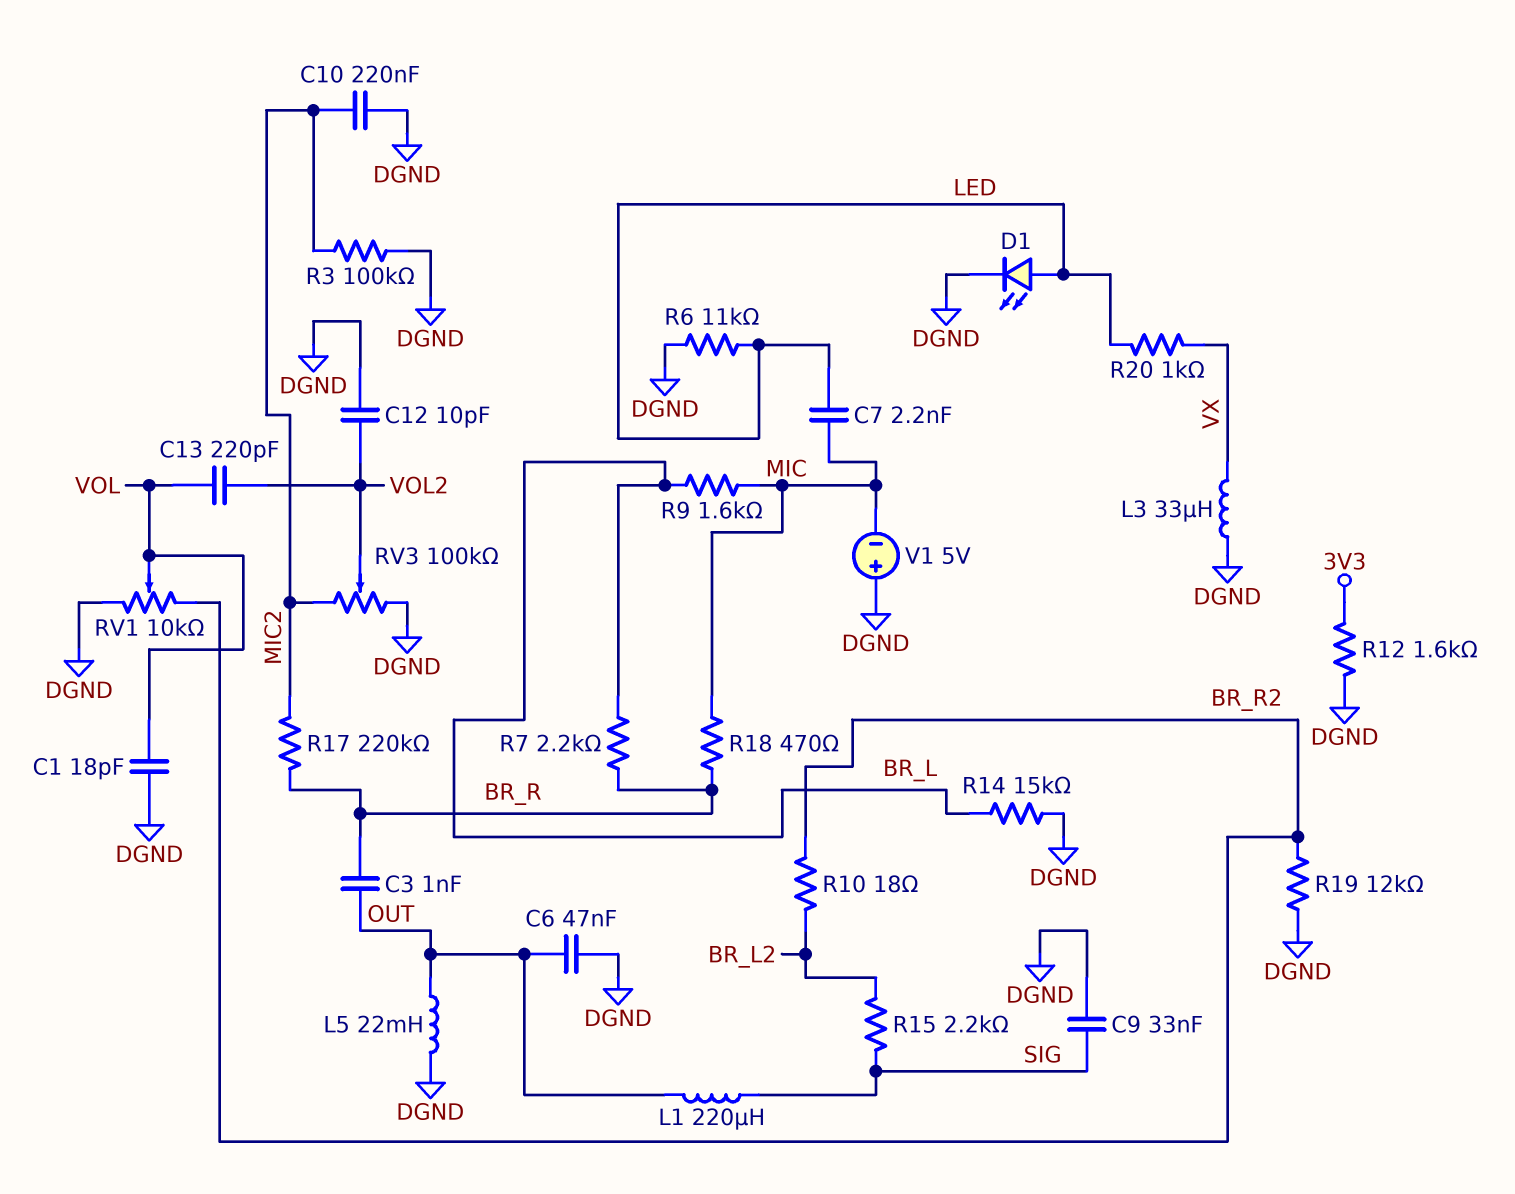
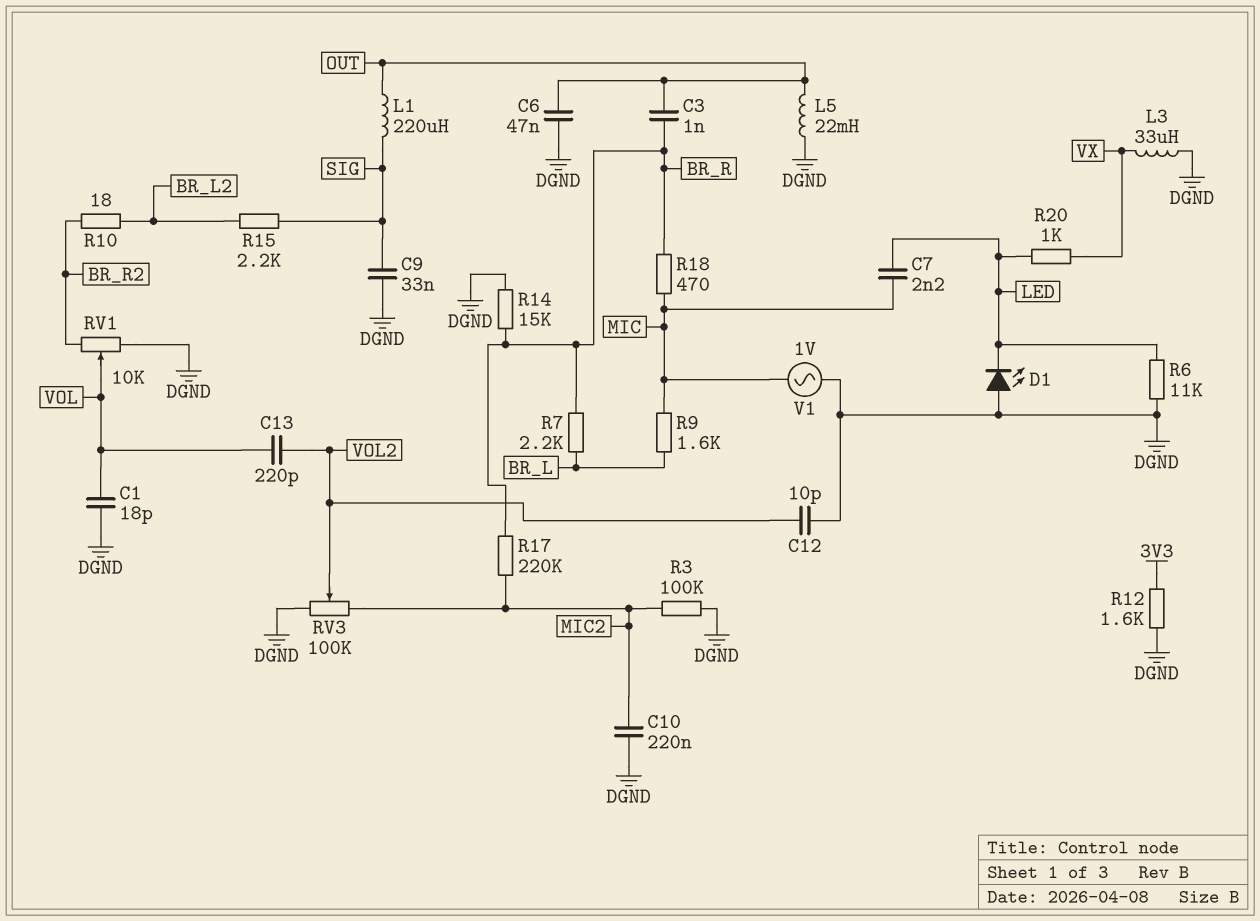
D1: LED (A LED, K DGND) -> LED (A DGND, K LED)
R14: 15k (BR_L, DGND) -> 15k (BR_R, DGND)
R19: 12k (BR_R2, DGND) -> none
V1: 5V (plus DGND, minus MIC) -> AC 1V (DGND, MIC)

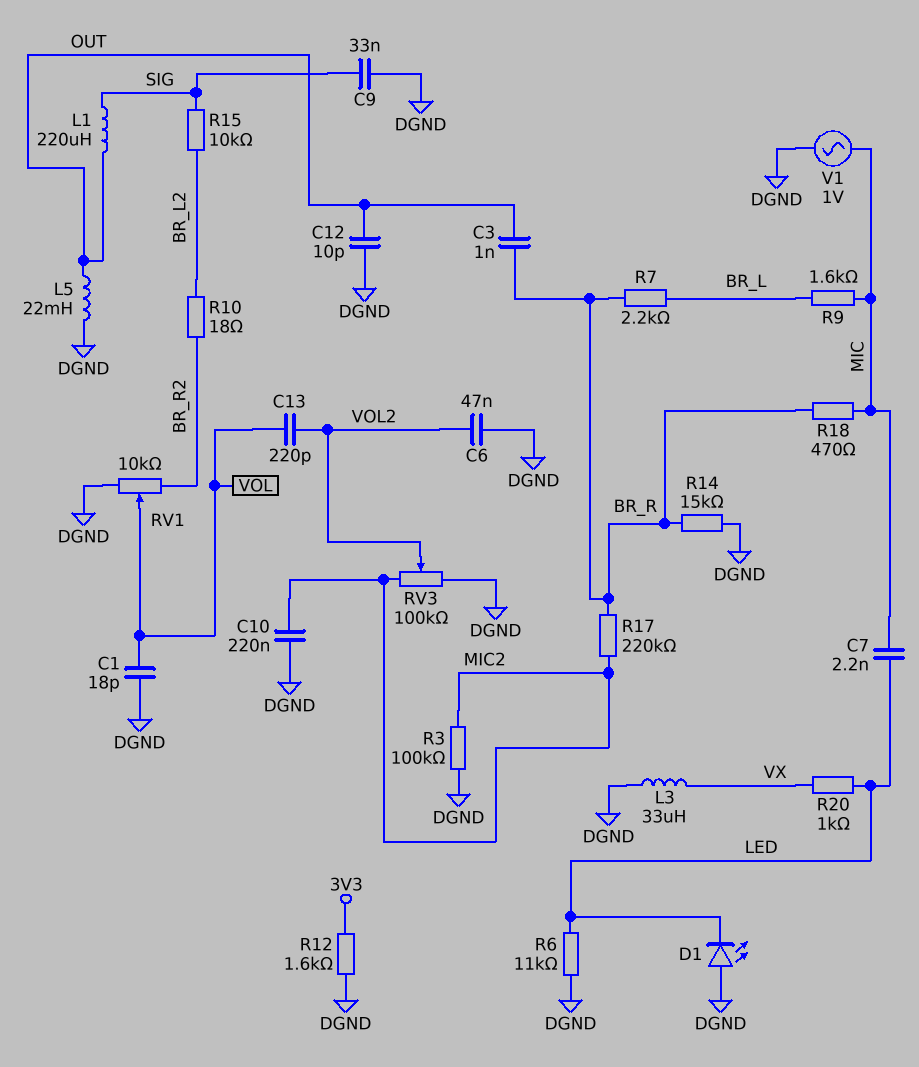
C6: 47nF (DGND, OUT) -> 47nF (DGND, VOL2)
C12: 10pF (DGND, VOL2) -> 10pF (DGND, OUT)
R15: 2.2k (BR_L2, SIG) -> 10k (BR_L2, SIG)

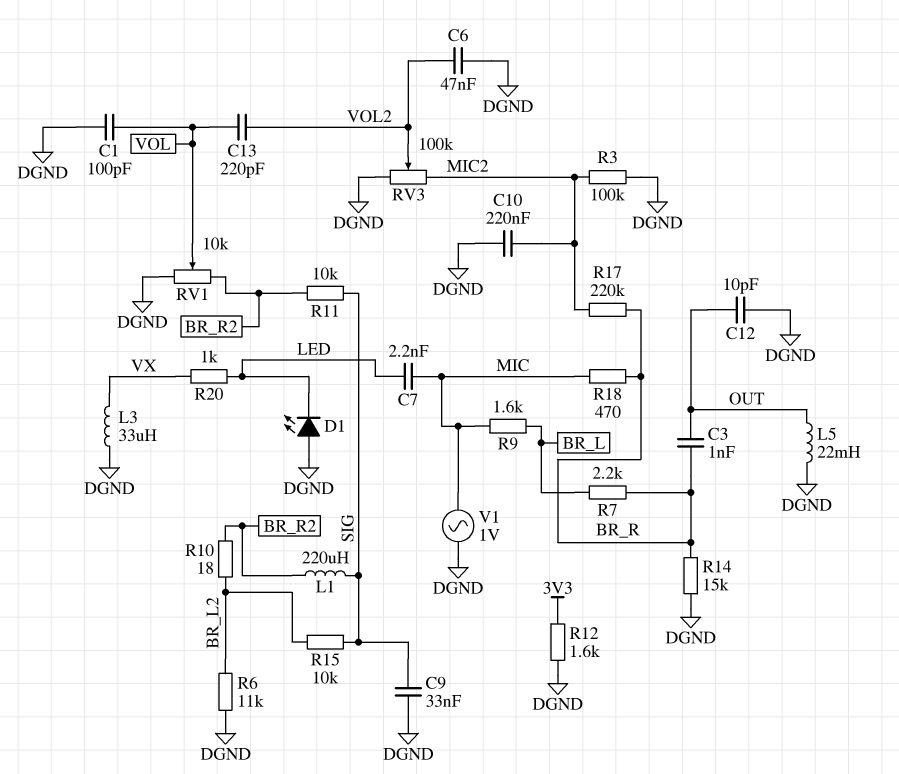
C1: 18pF (DGND, VOL) -> 100pF (DGND, VOL)
L1: 220uH (OUT, SIG) -> 220uH (BR_R2, SIG)
R6: 11k (DGND, LED) -> 11k (BR_L2, DGND)
R11: none -> 10k (BR_R2, SIG)

